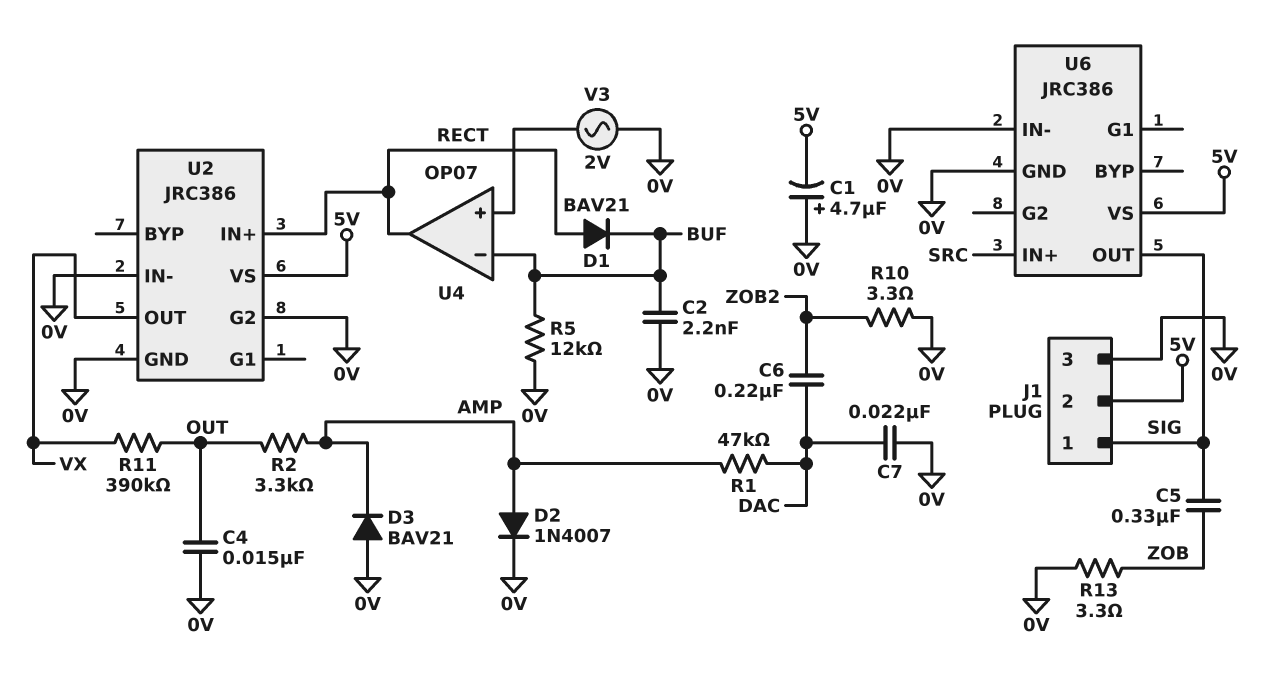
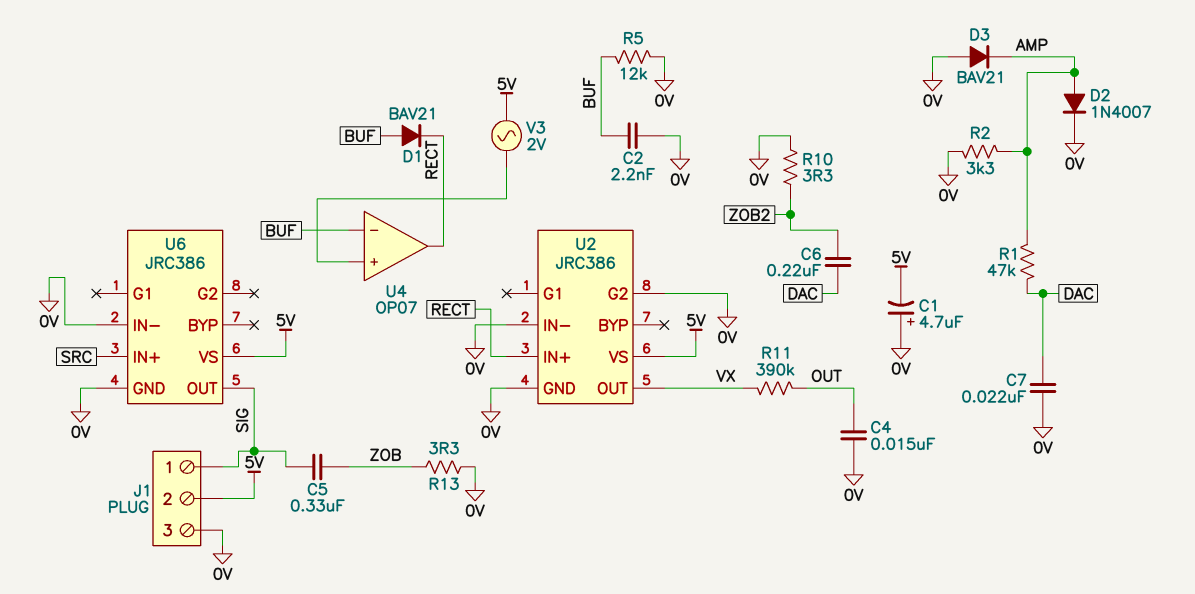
D1: diode BAV21 (A RECT, K BUF) -> diode BAV21 (A BUF, K RECT)
R2: 3.3k (AMP, OUT) -> 3.3k (0V, AMP)
V3: AC 2V (0V, U4/in+) -> AC 2V (5V, U4/in+)

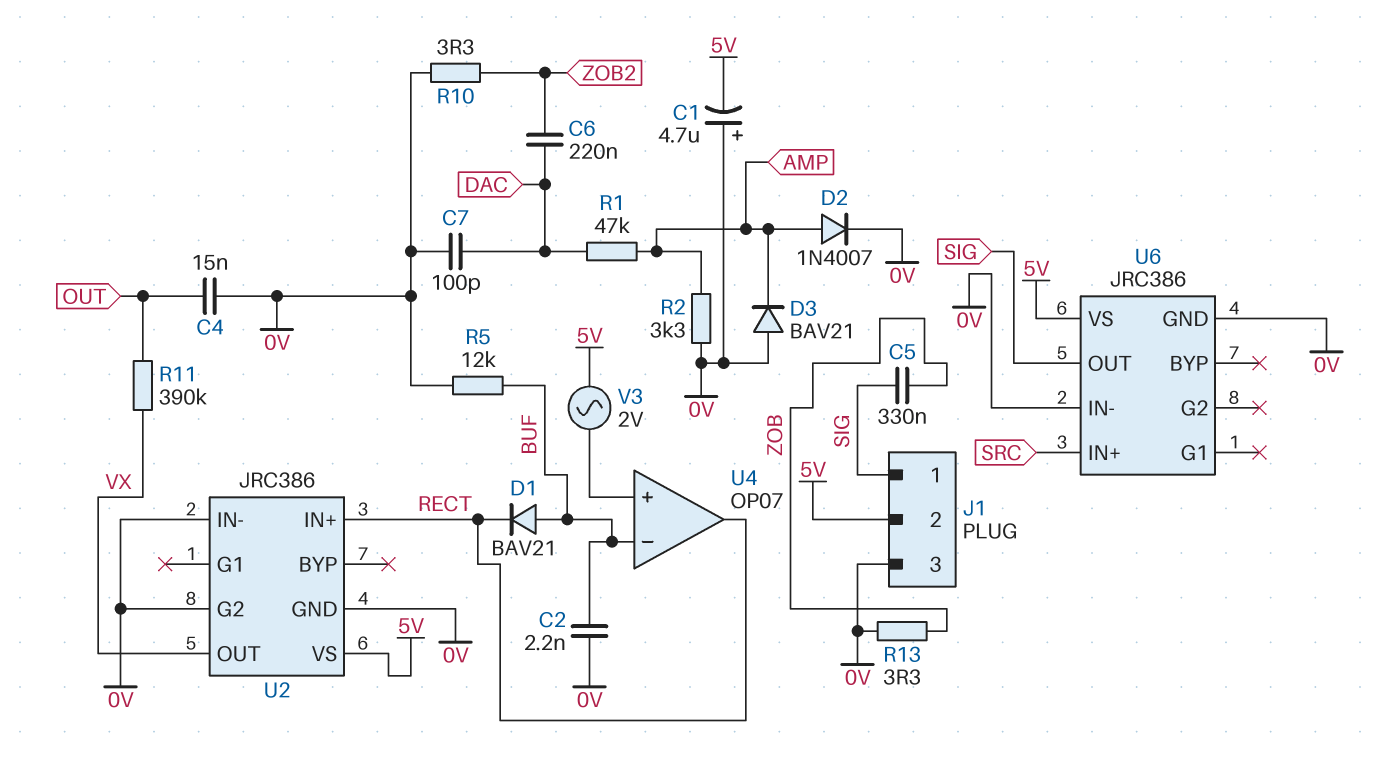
C7: 22nF (0V, DAC) -> 100pF (0V, DAC)

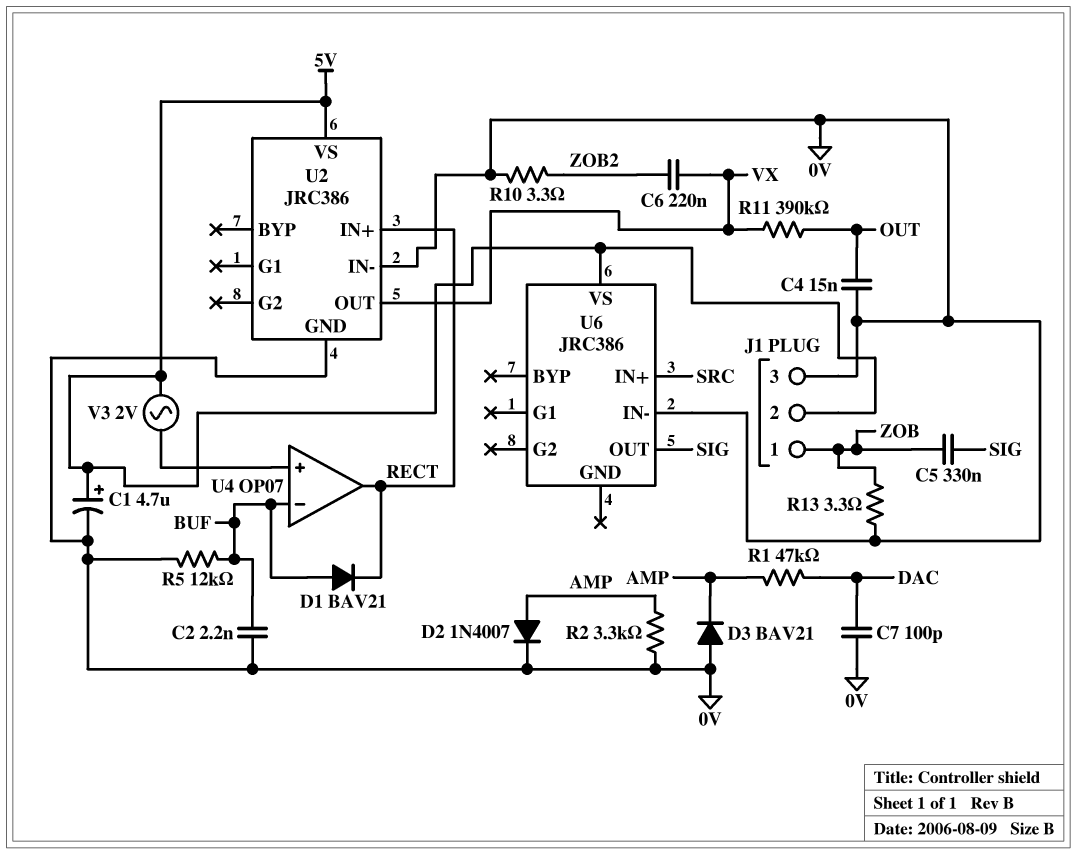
C1: 4.7uF (plus 0V, minus 5V) -> 4.7uF (plus 5V, minus 0V)
C6: 220nF (DAC, ZOB2) -> 220nF (VX, ZOB2)
J1 pin 1: SIG -> ZOB
U2 pin G2: 0V -> none
U6 pin GND: 0V -> none

